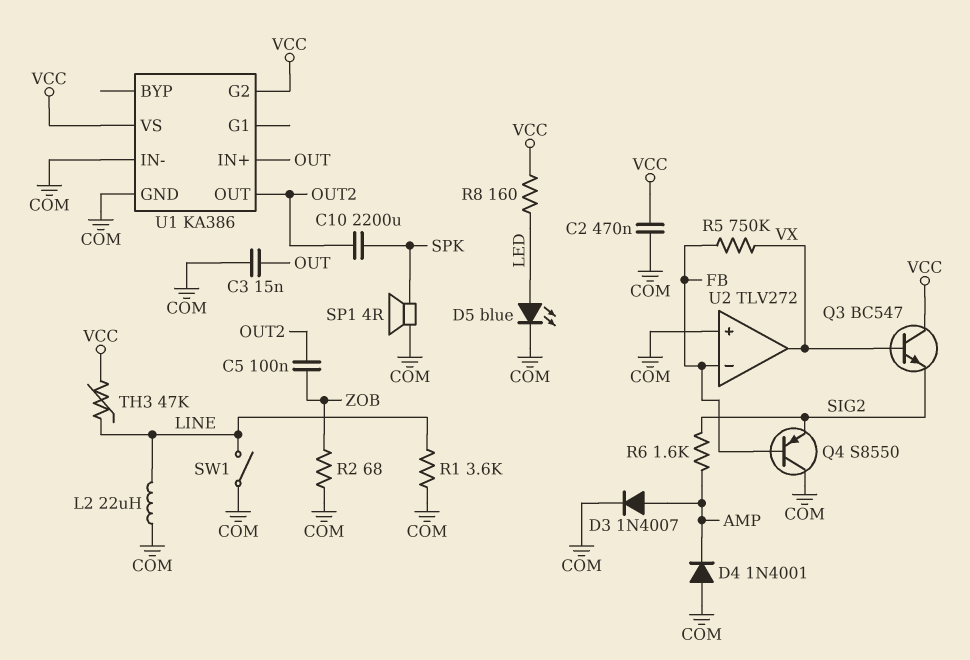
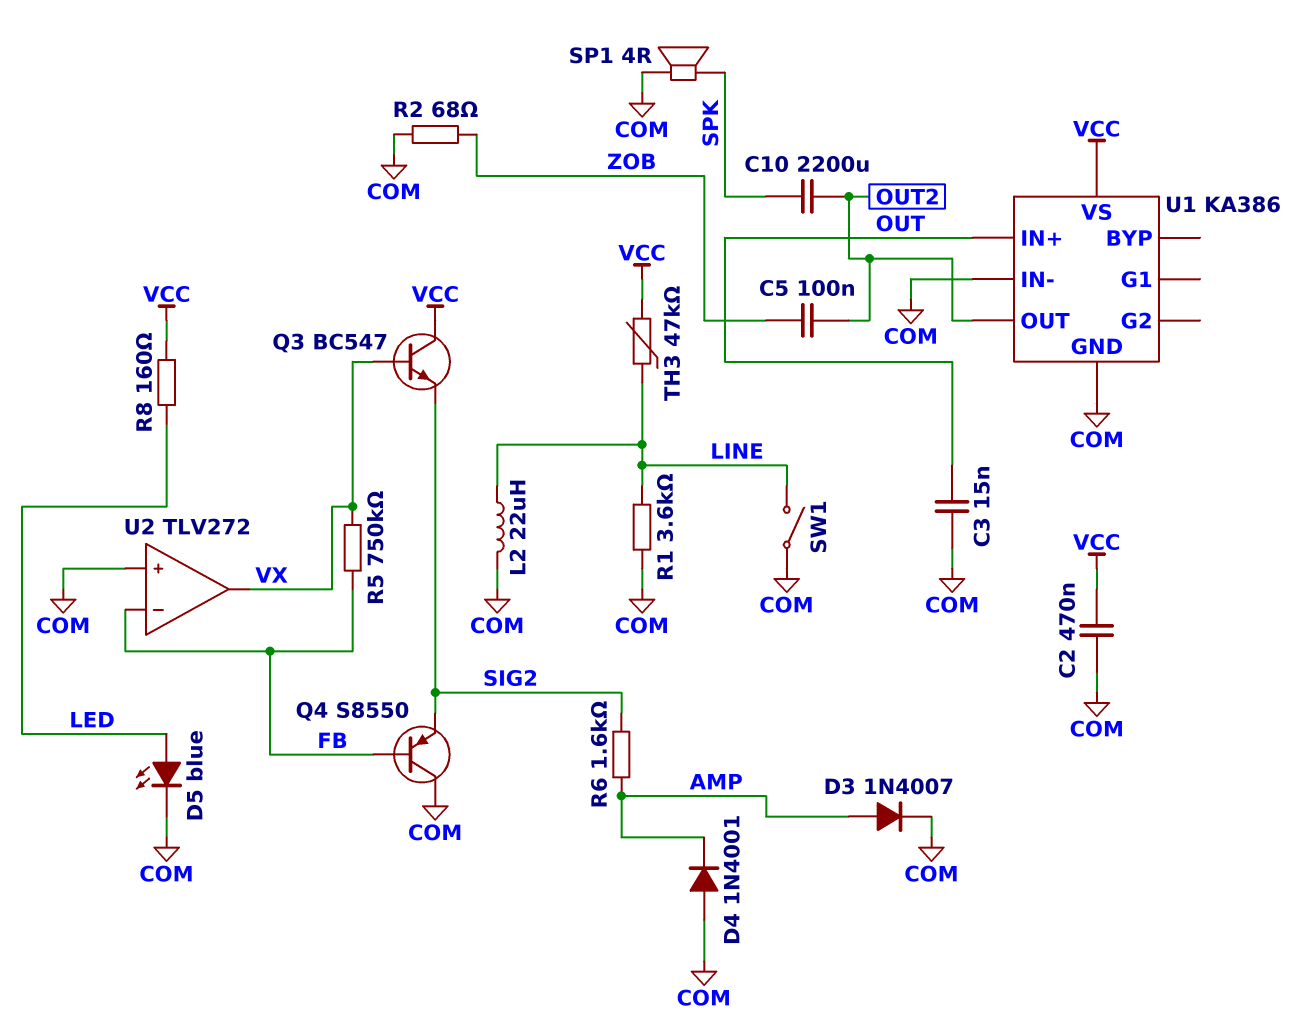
U1 pin G2: VCC -> none

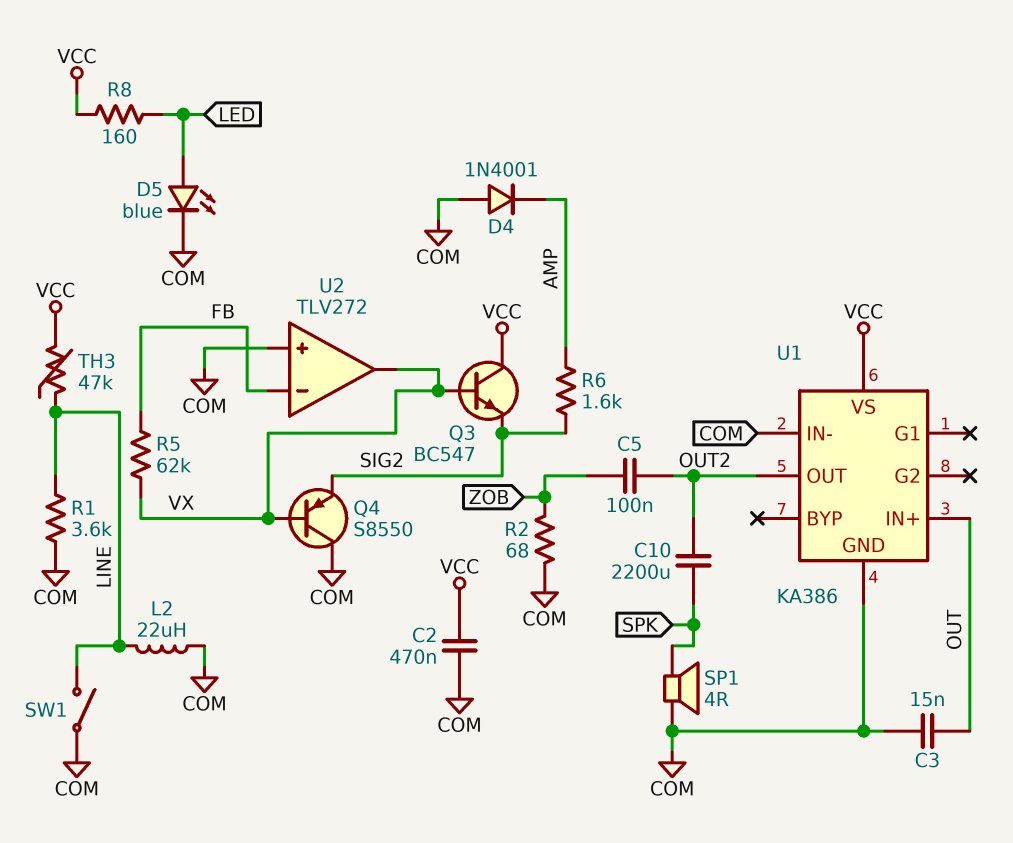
D3: diode 1N4007 (A AMP, K COM) -> none
Q4: PNP S8550 (B FB, C COM, E SIG2) -> PNP S8550 (B VX, C COM, E SIG2)
R5: 750k (FB, VX) -> 62k (FB, VX)

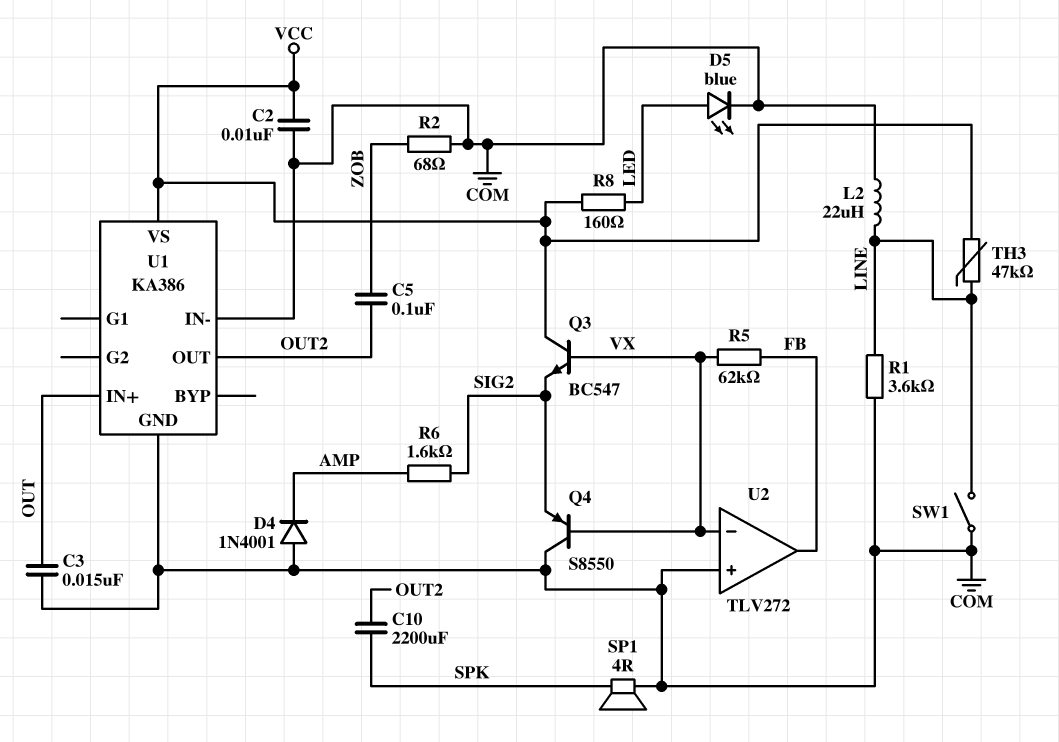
C2: 470nF (COM, VCC) -> 10nF (COM, VCC)
U2 pin in-: FB -> VX
U2 pin out: VX -> FB

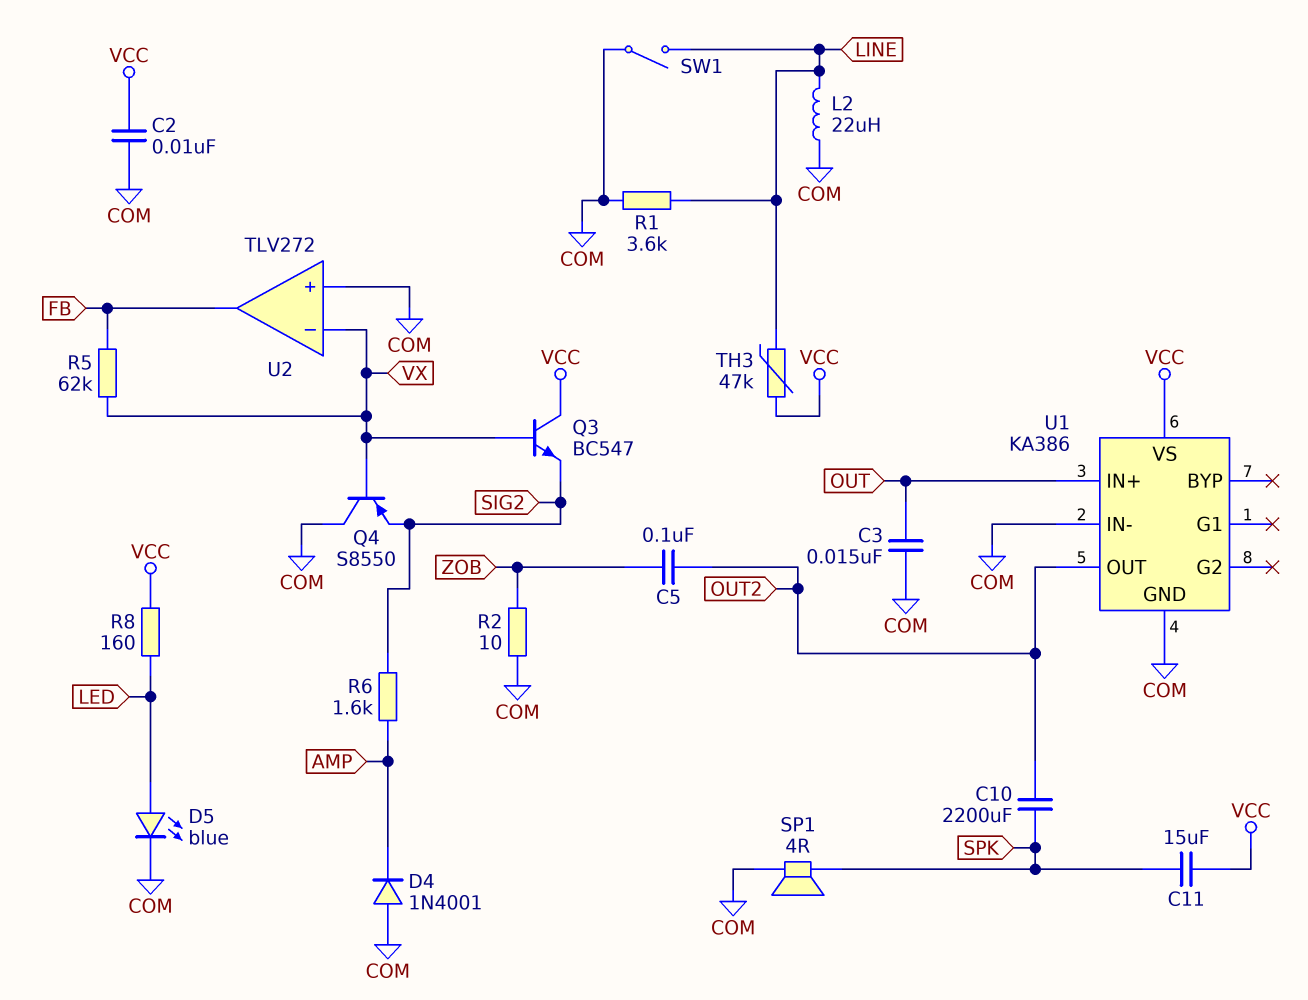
C11: none -> 15uF (SPK, VCC)
R2: 68 (COM, ZOB) -> 10 (COM, ZOB)

